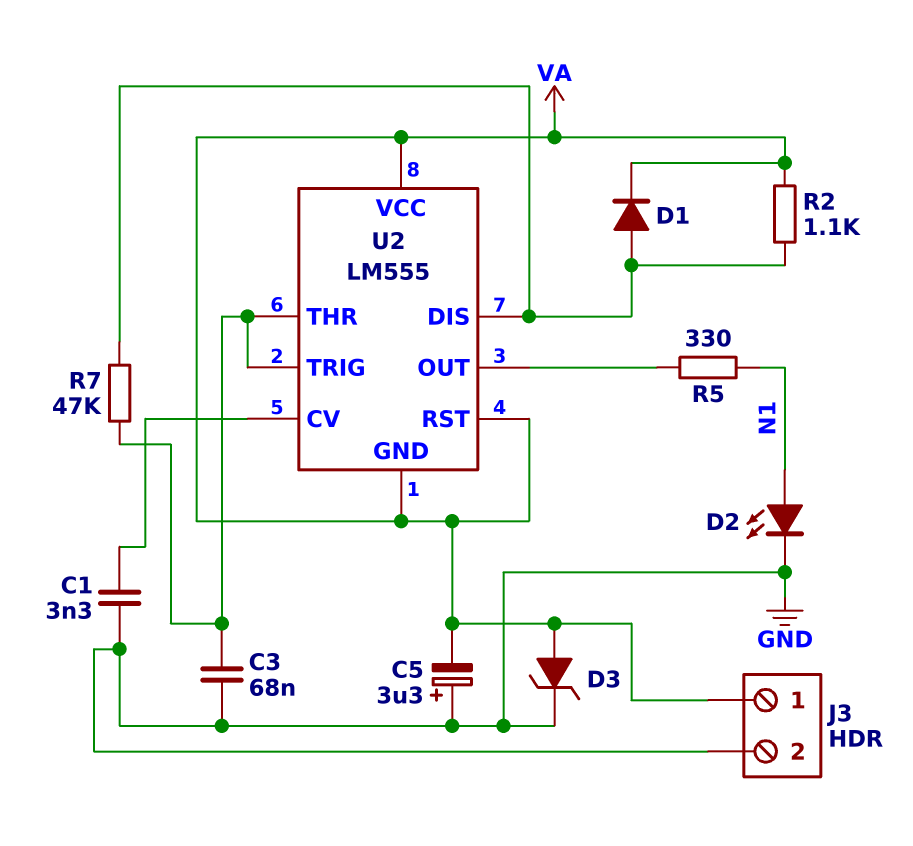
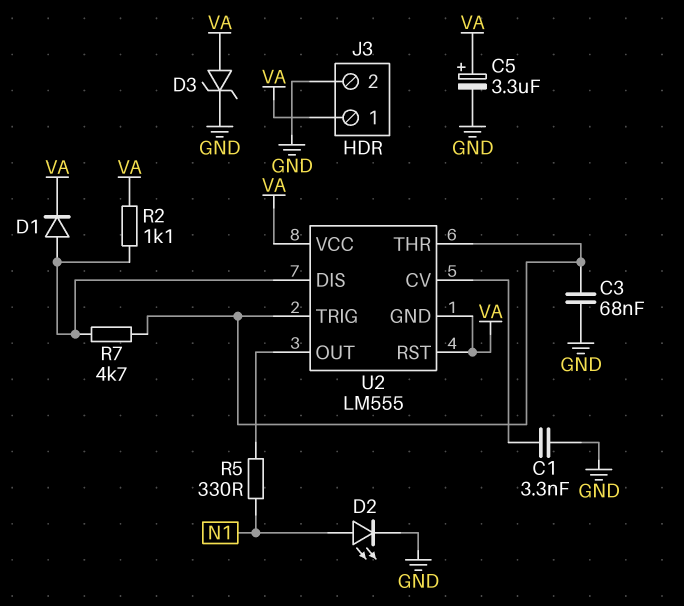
C5: 3.3uF (plus GND, minus VA) -> 3.3uF (plus VA, minus GND)
R7: 47k (U2/DIS, U2/THR) -> 4.7k (U2/DIS, U2/THR)

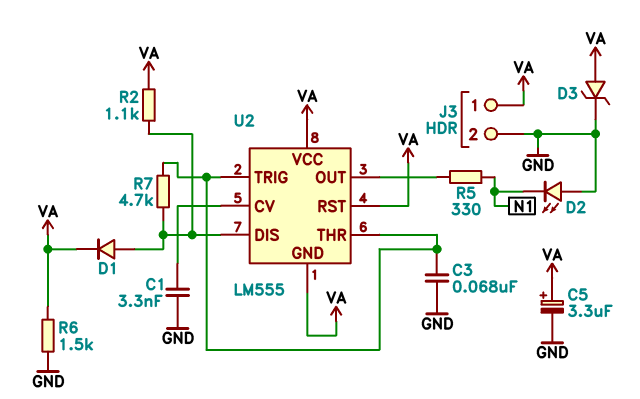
D2: LED (A N1, K GND) -> LED (A GND, K N1)
R6: none -> 1.5k (GND, VA)

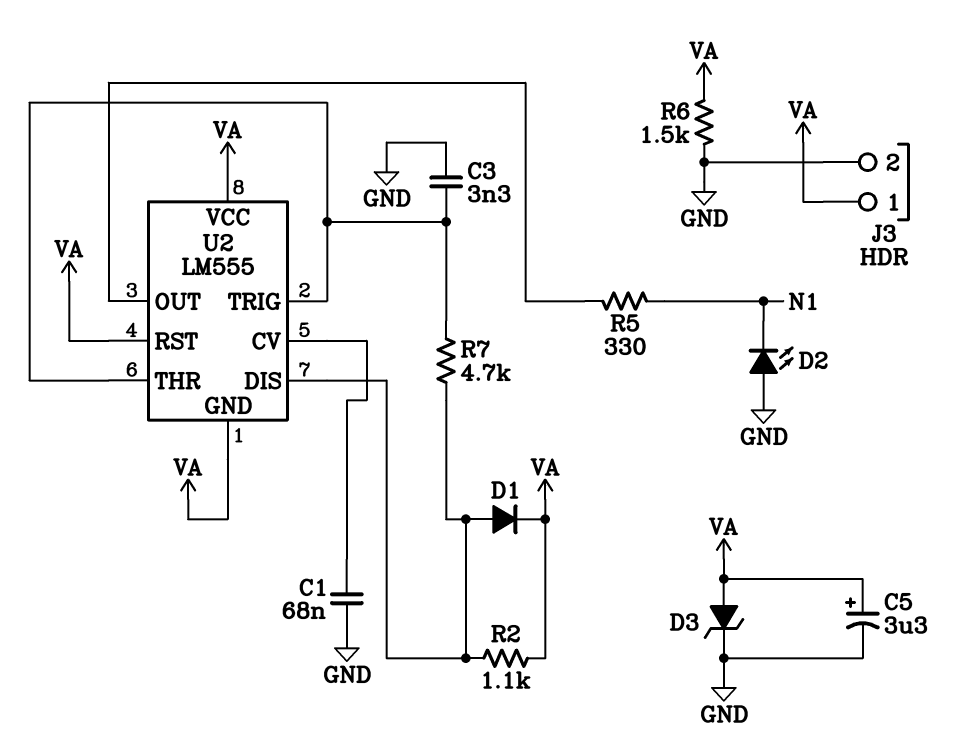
C1: 3.3nF (GND, U2/CV) -> 68nF (GND, U2/CV)
C3: 68nF (GND, U2/THR) -> 3.3nF (GND, U2/THR)

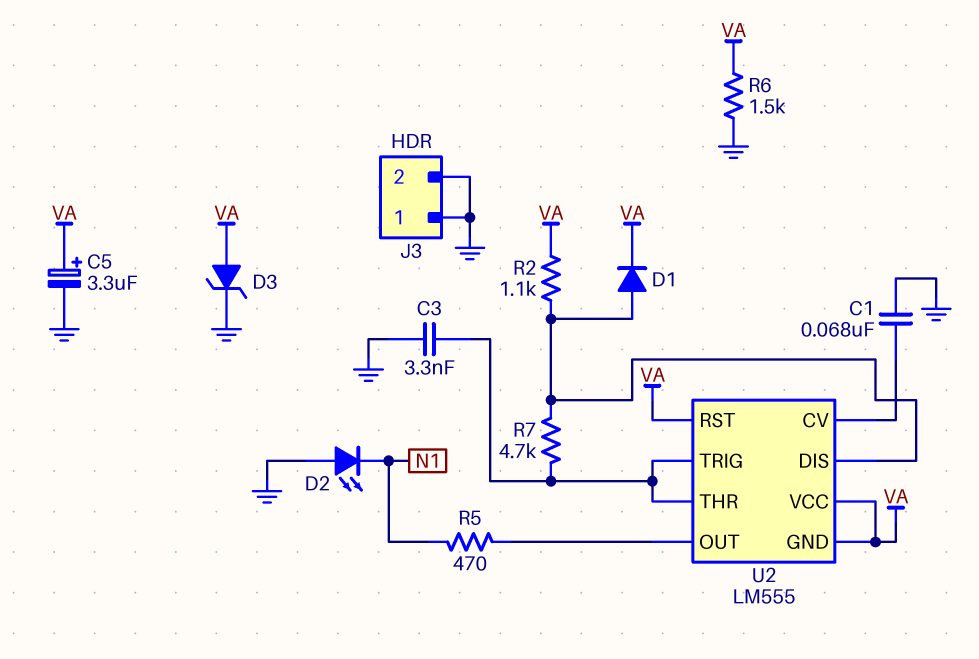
J3 pin 1: VA -> GND
R5: 330 (N1, U2/OUT) -> 470 (N1, U2/OUT)

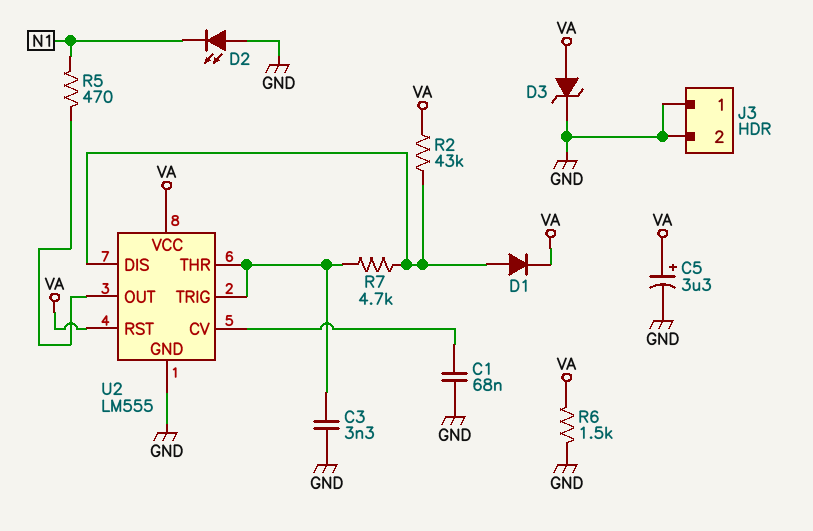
R2: 1.1k (U2/DIS, VA) -> 43k (U2/DIS, VA)
U2 pin GND: VA -> GND

